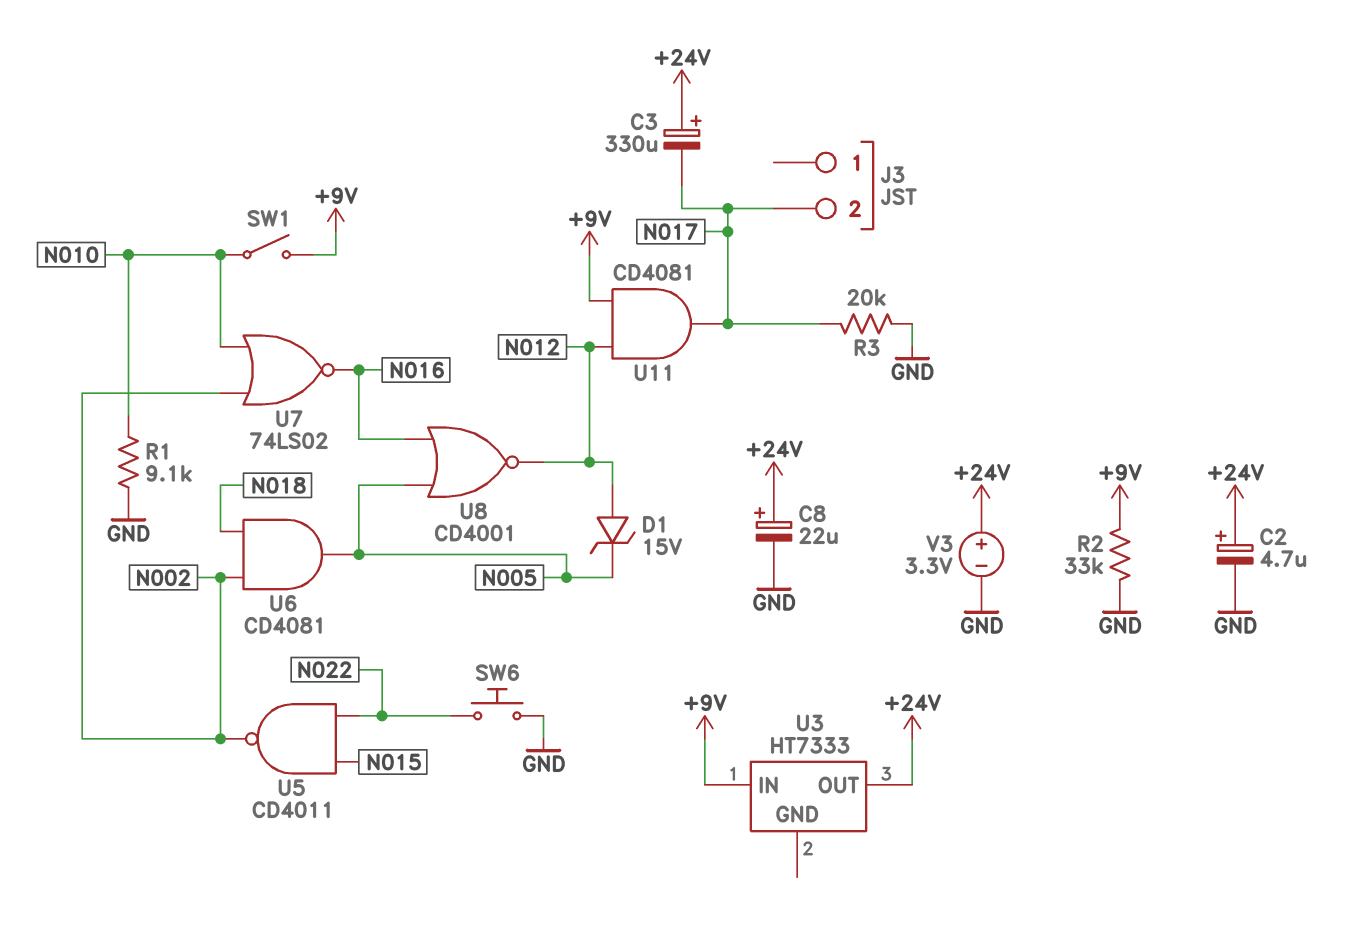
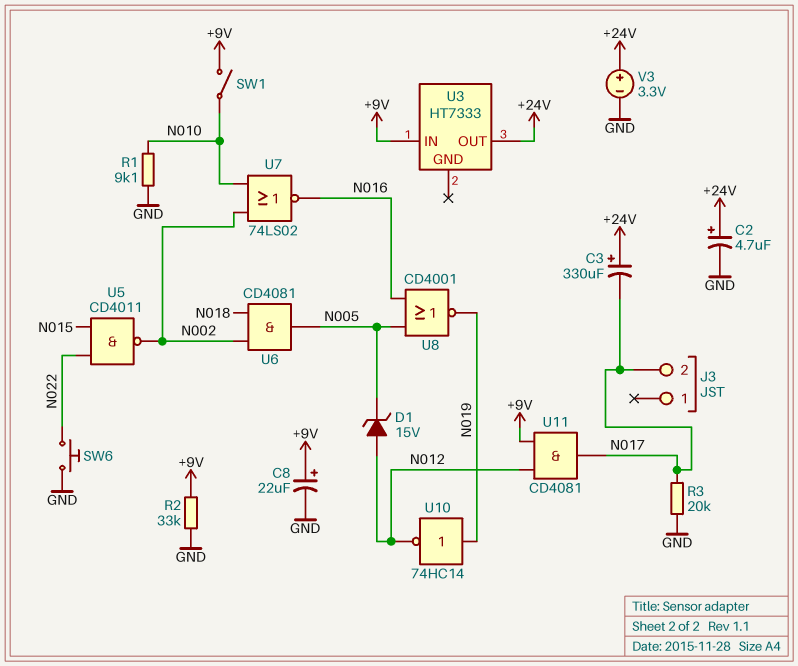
C8: 22uF (plus +24V, minus GND) -> 22uF (plus +9V, minus GND)
U8: NOR CD4001 (in N005, in N016, out N012) -> NOR CD4001 (in N005, in N016, out N019)
U10: none -> NOT 74HC14 (in N019, out N012)

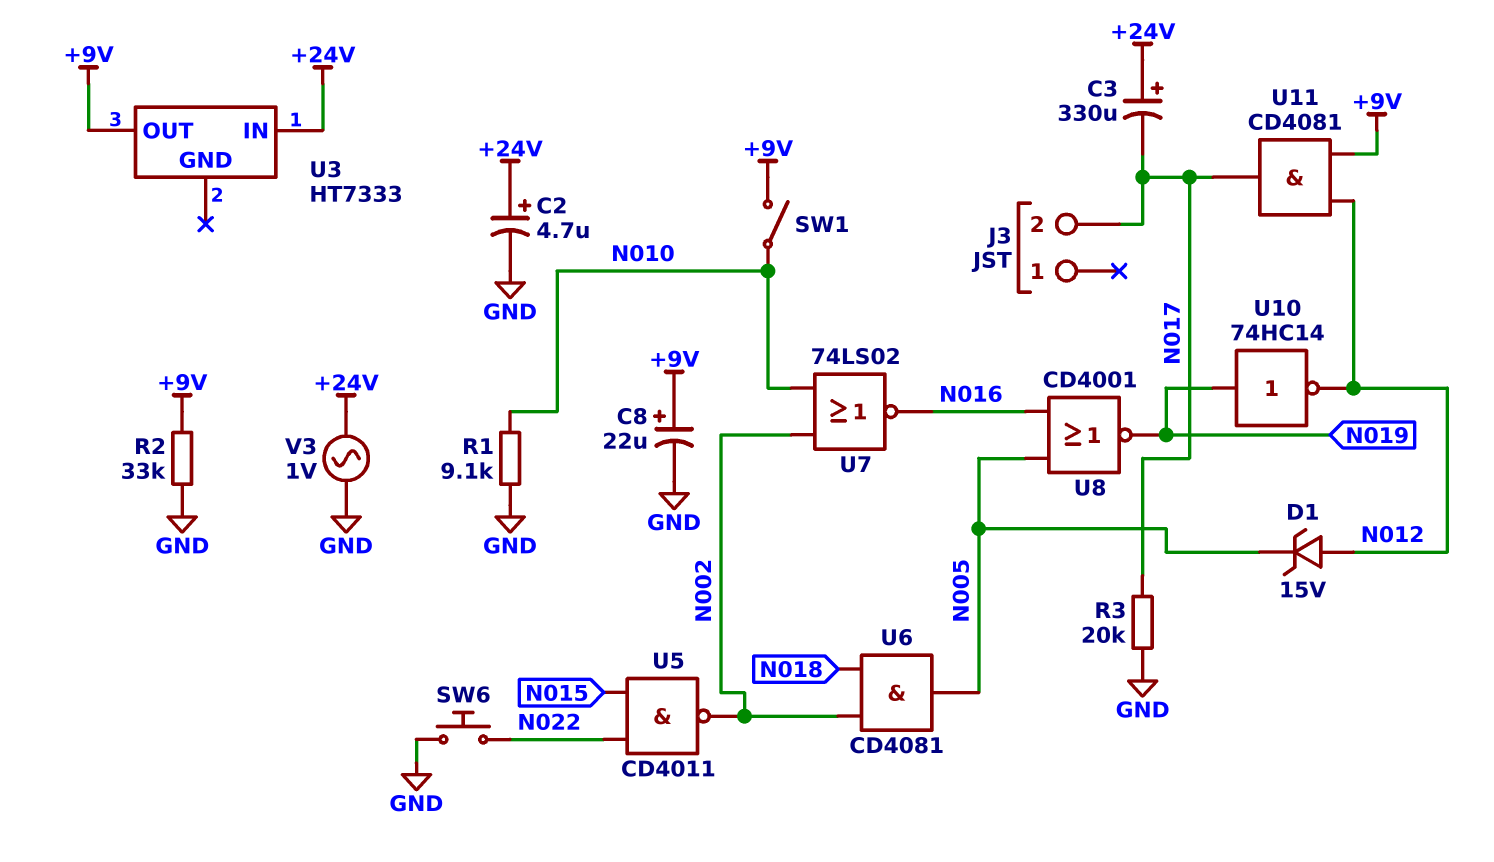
U3 pin IN: +9V -> +24V
U3 pin OUT: +24V -> +9V
V3: 3.3V (plus +24V, minus GND) -> AC 1V (+24V, GND)

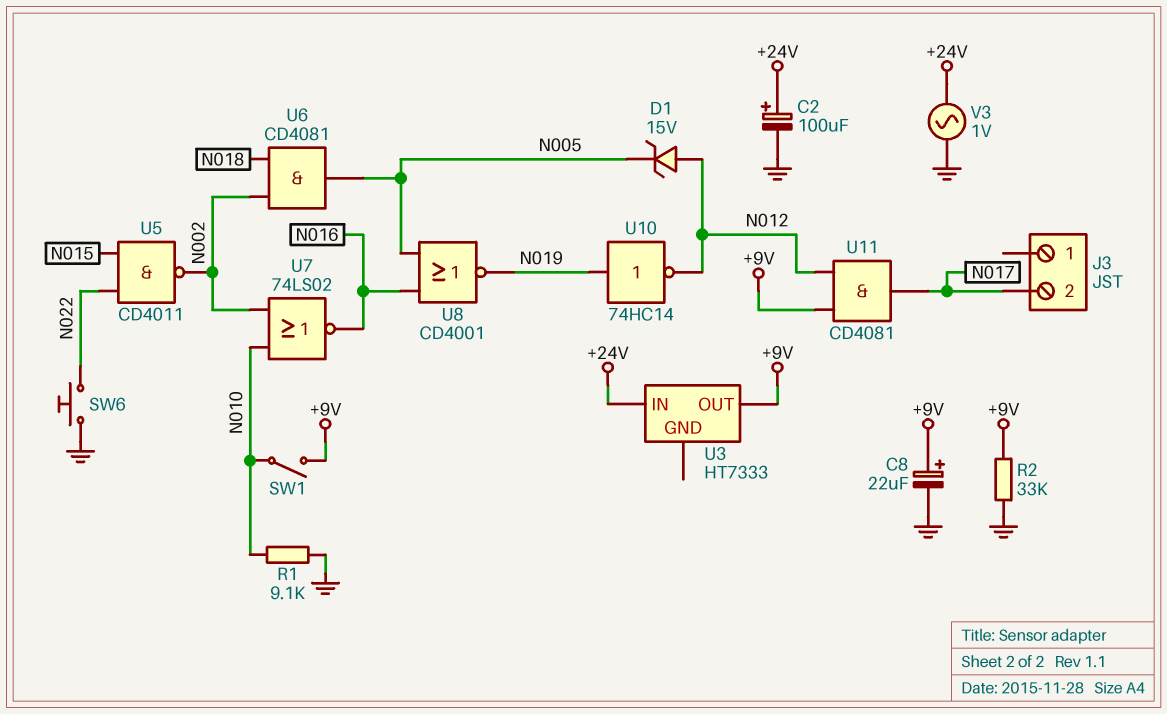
C2: 4.7uF (plus +24V, minus GND) -> 100uF (plus +24V, minus GND)
C3: 330uF (plus +24V, minus N017) -> none
R3: 20k (GND, N017) -> none

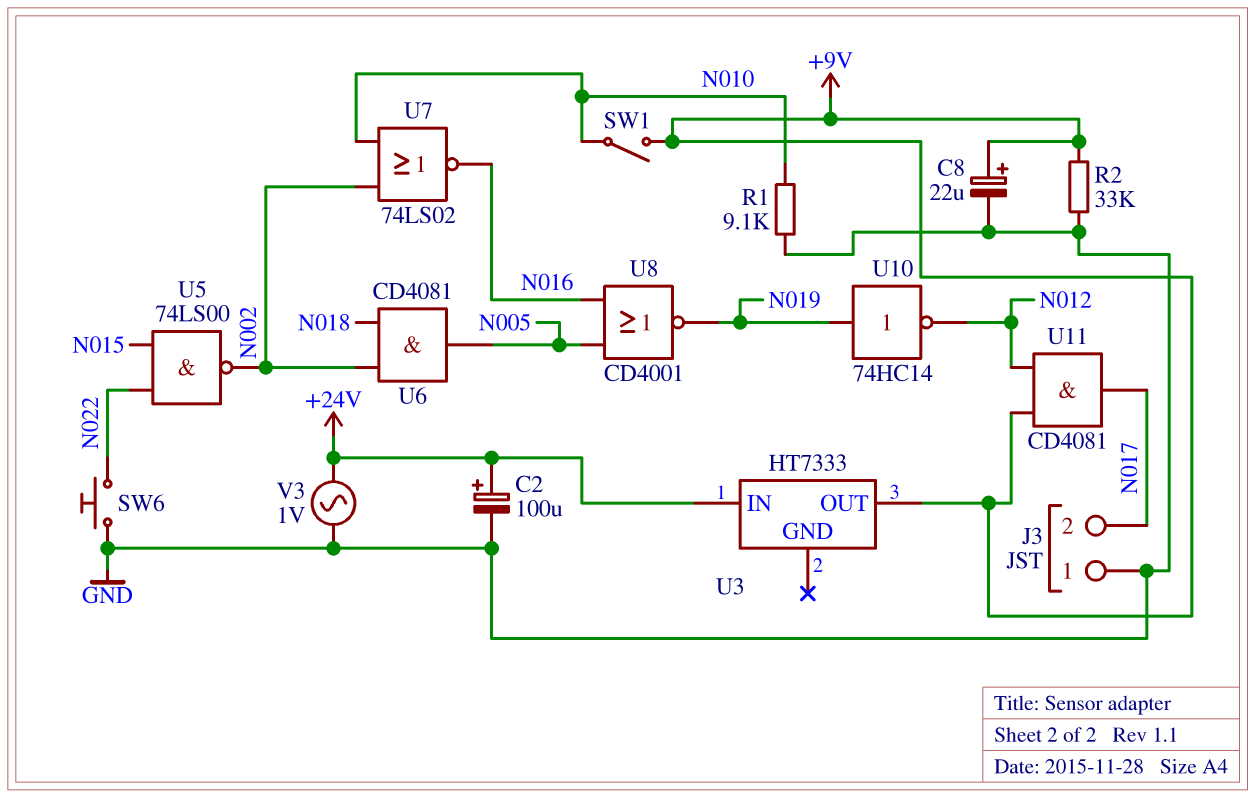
D1: zener 15V (A N012, K N005) -> none
J3 pin 1: none -> GND
U5: NAND CD4011 (in N015, in N022, out N002) -> NAND 74LS00 (in N015, in N022, out N002)

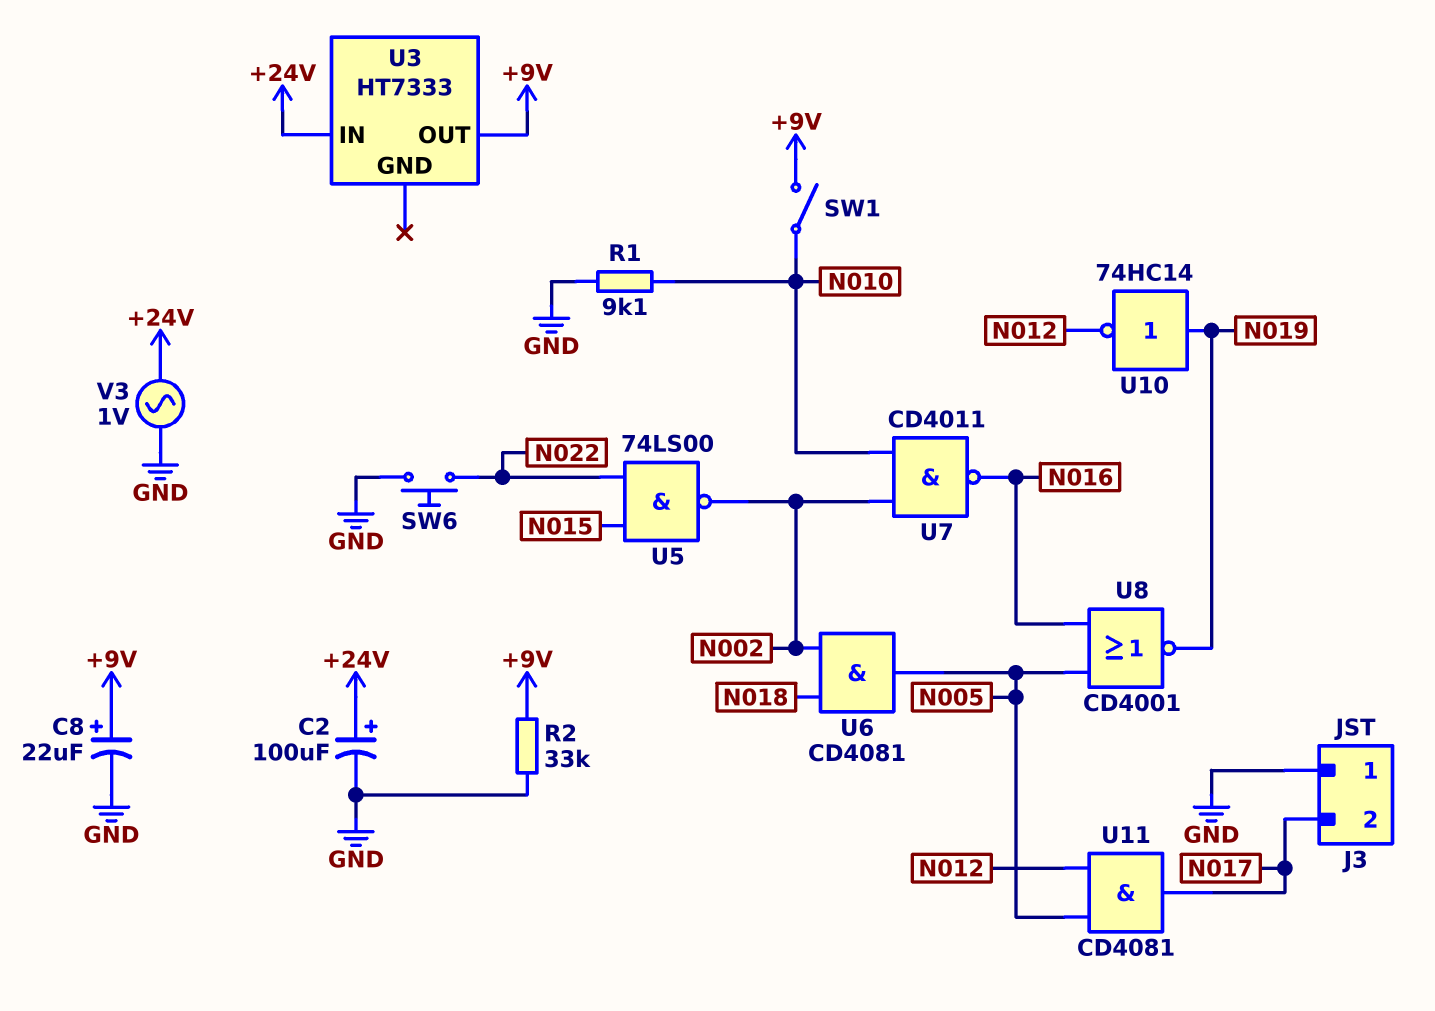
U7: NOR 74LS02 (in N002, in N010, out N016) -> NAND CD4011 (in N002, in N010, out N016)
U11: AND CD4081 (in +9V, in N012, out N017) -> AND CD4081 (in N005, in N012, out N017)

